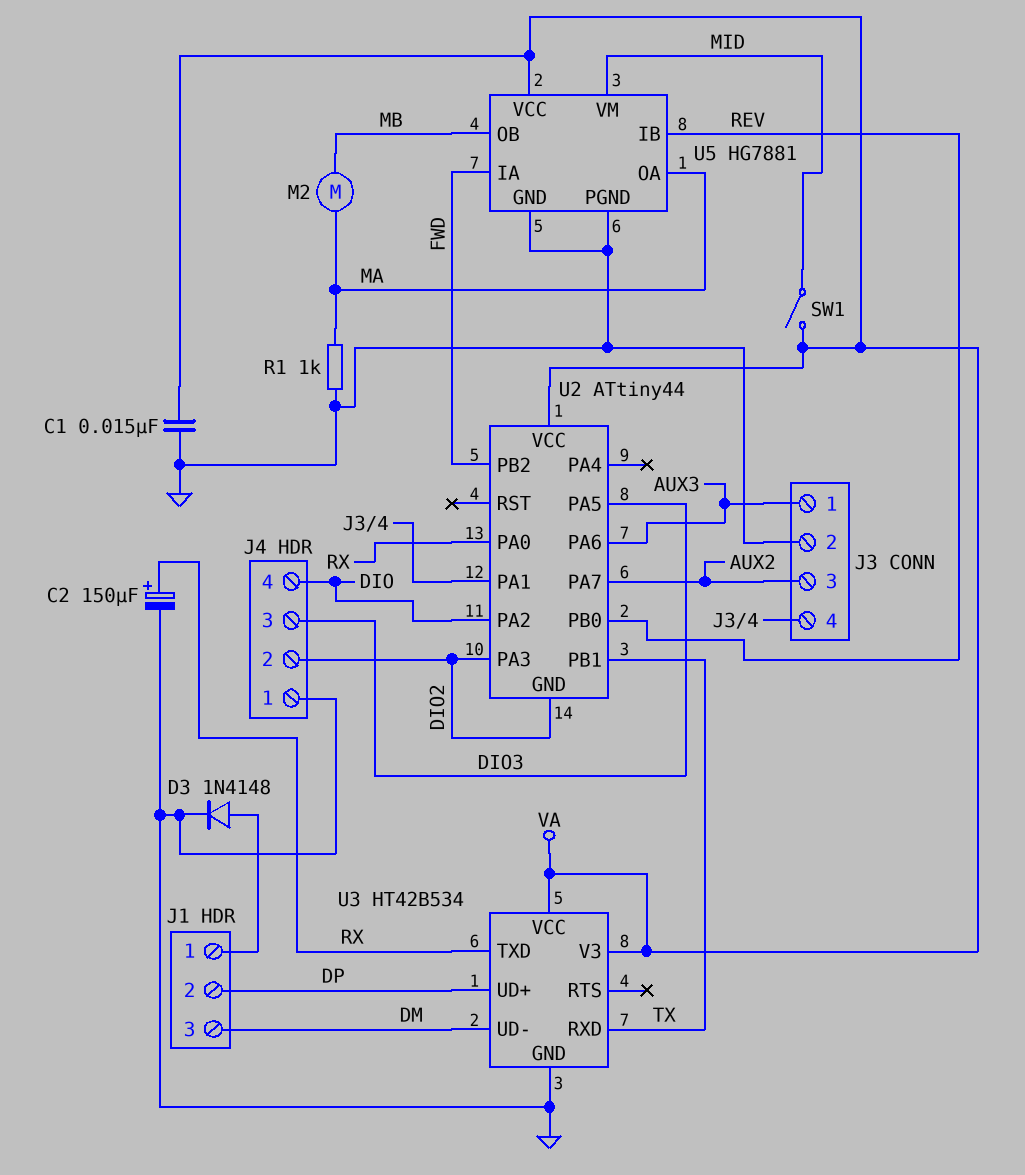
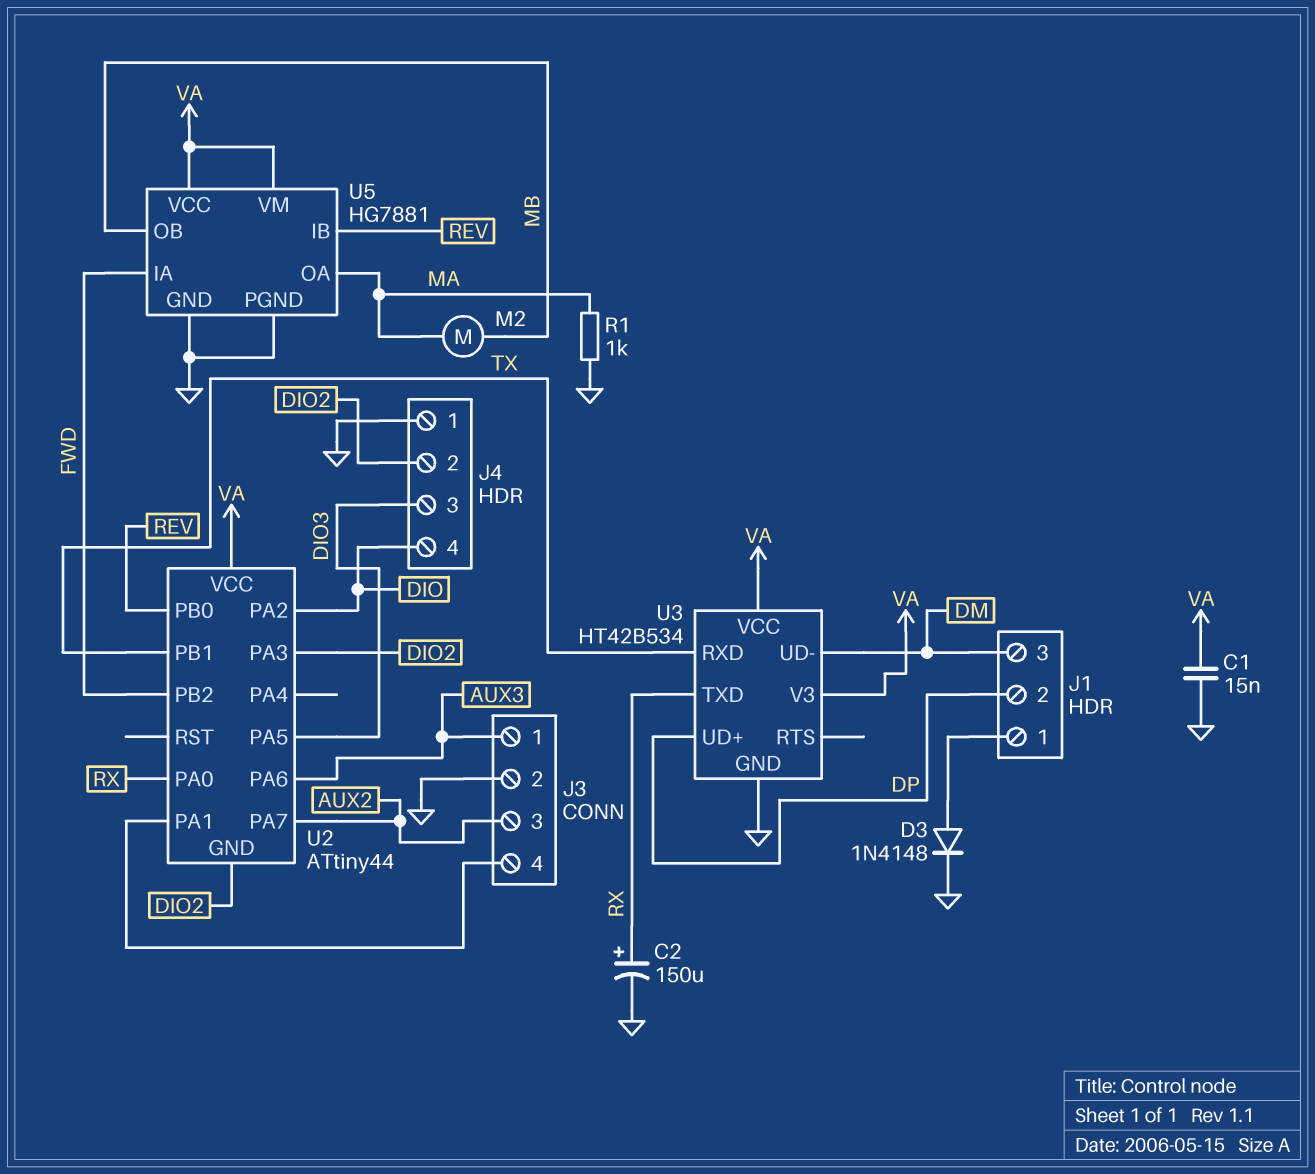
SW1: switch (MID, VA) -> none
U5 pin VM: MID -> VA

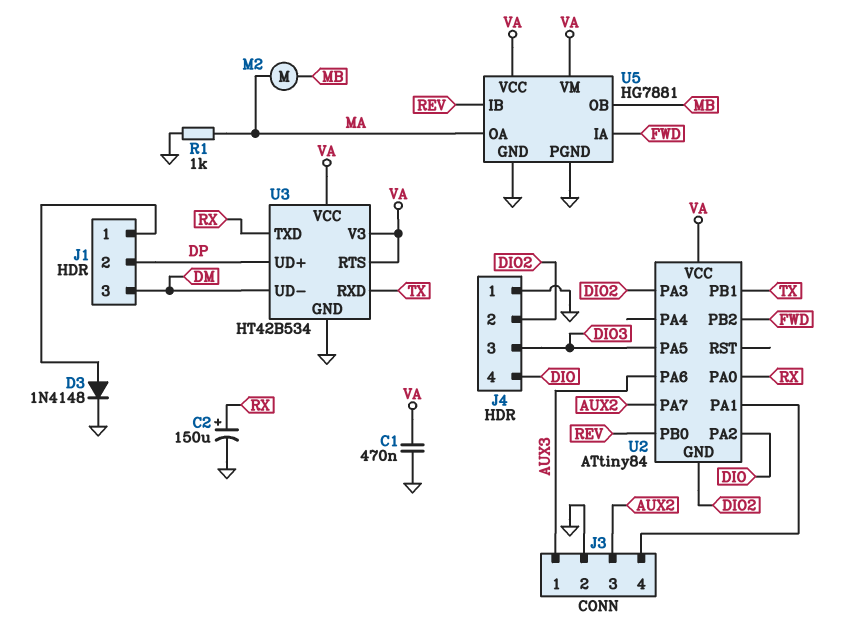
C1: 15nF (GND, VA) -> 470nF (GND, VA)
U2: ATtiny44 -> ATtiny84
U3 pin RTS: none -> VA

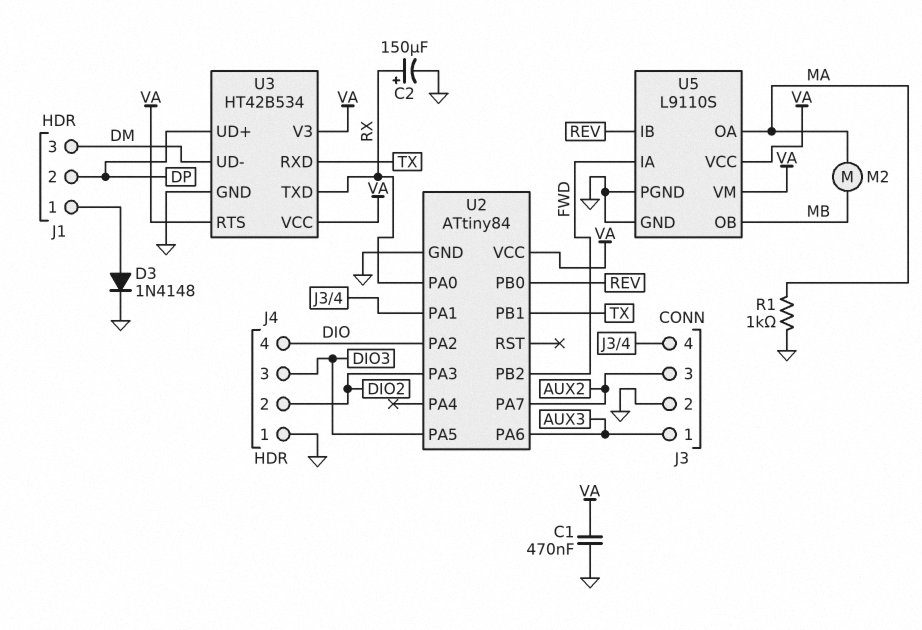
U2 pin GND: DIO2 -> GND
U5: HG7881 -> L9110S

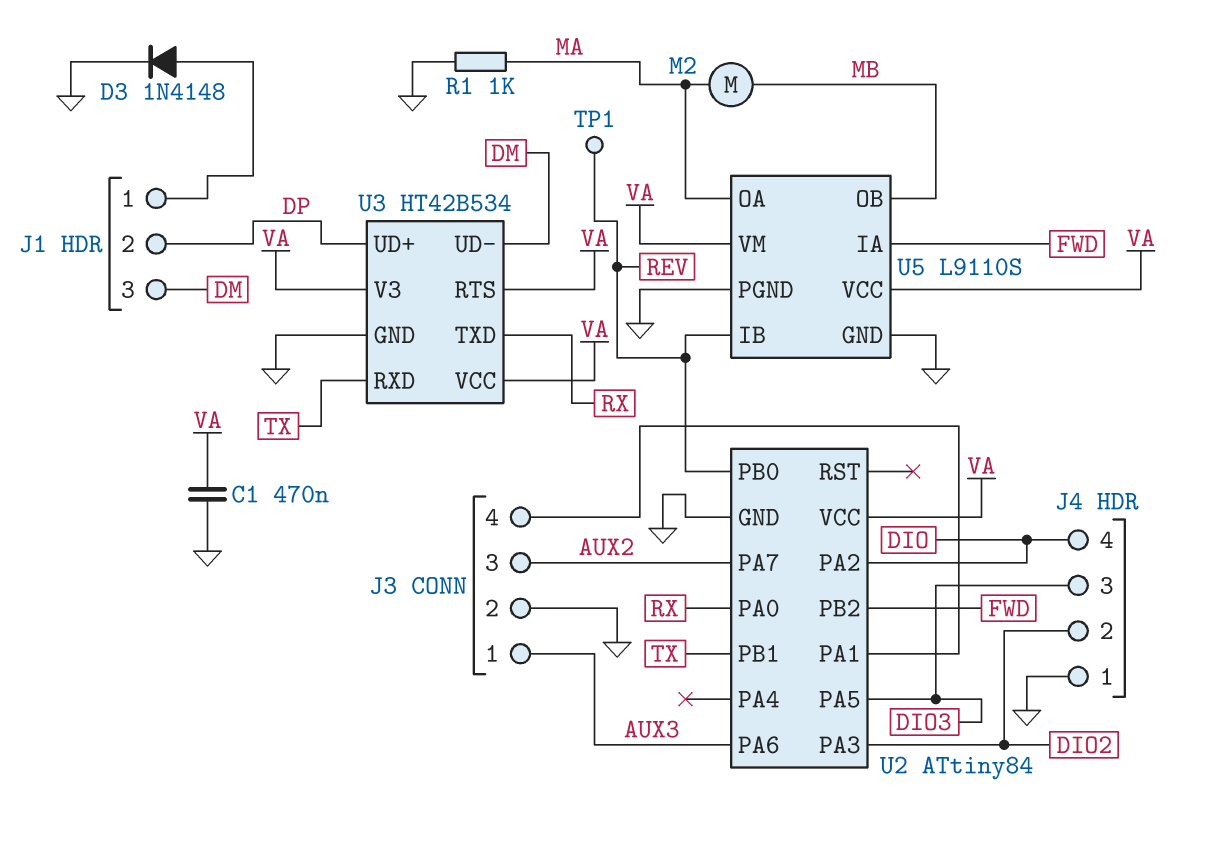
C2: 150uF (plus RX, minus GND) -> none
TP1: none -> test point (REV)

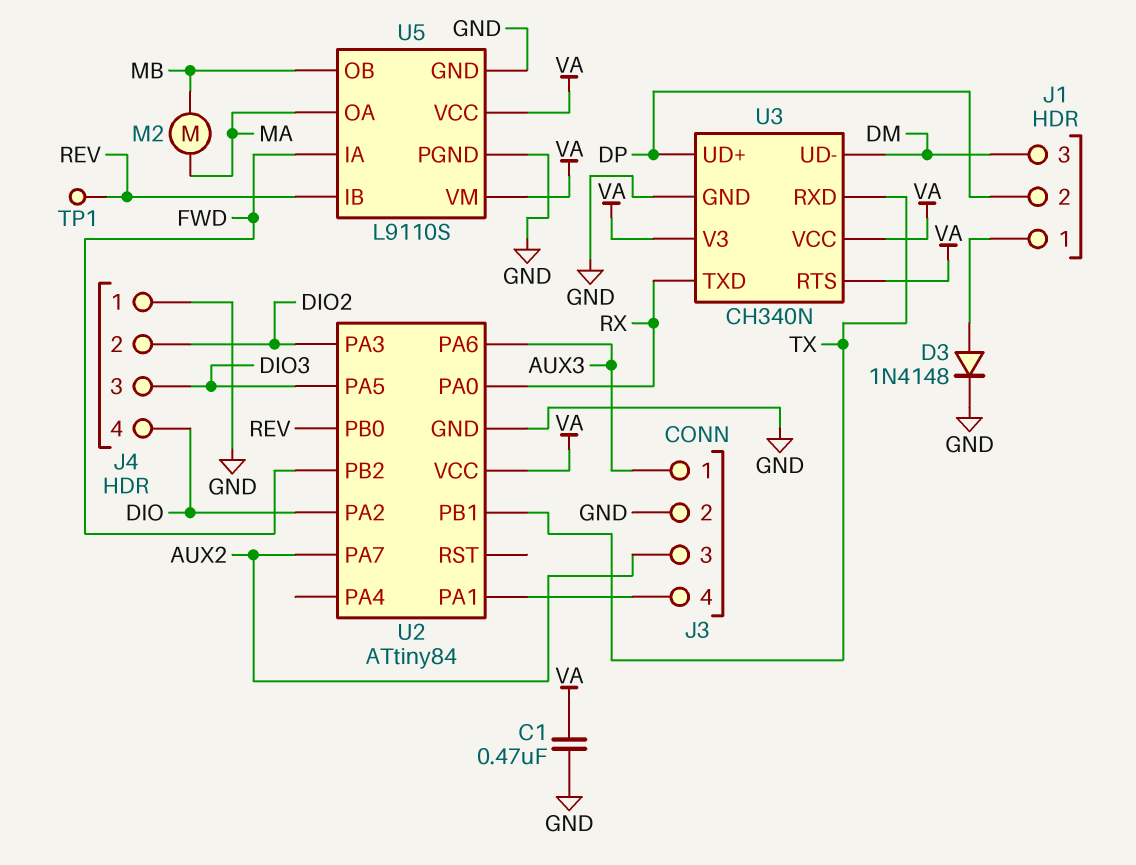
R1: 1k (GND, MA) -> none
U3: HT42B534 -> CH340N

